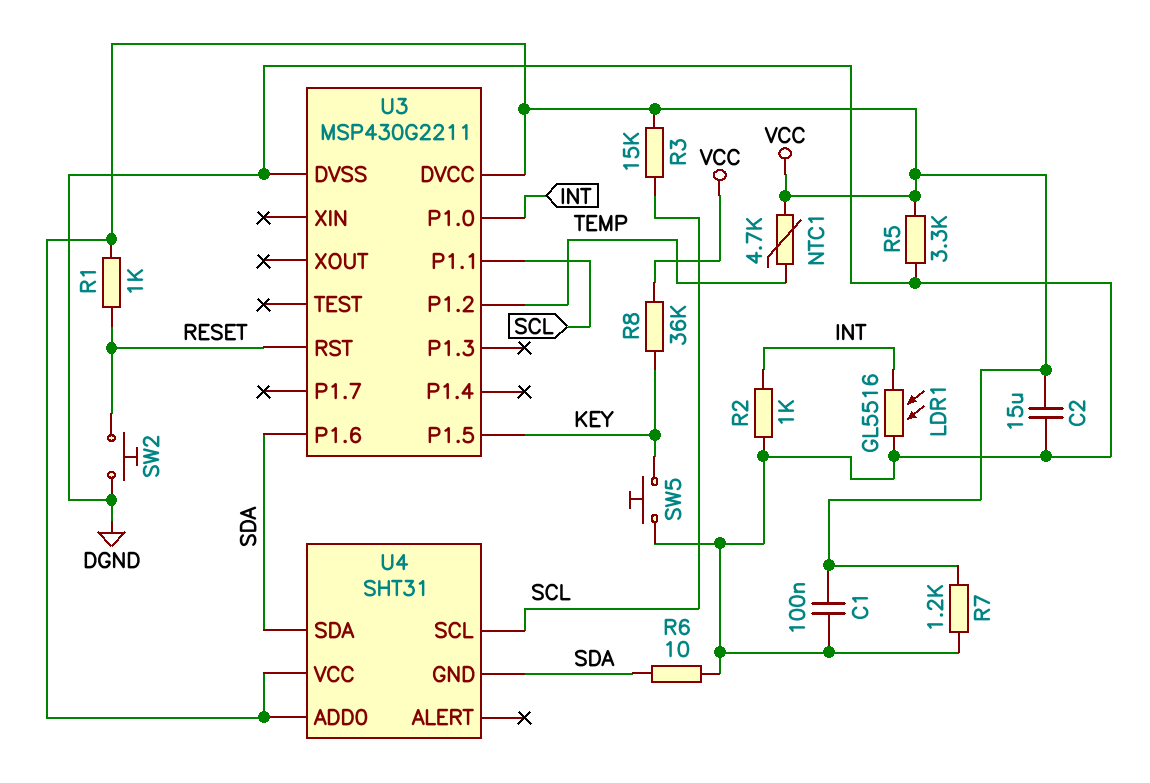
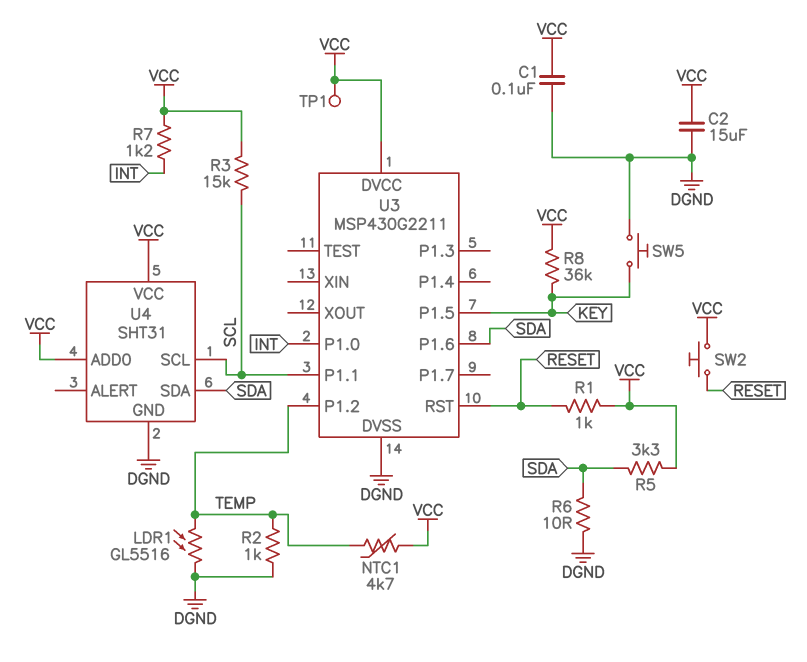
LDR1: GL5516 (DGND, INT) -> GL5516 (DGND, TEMP)
R2: 1k (DGND, INT) -> 1k (DGND, TEMP)
R5: 3.3k (DGND, VCC) -> 3.3k (SDA, VCC)
R7: 1.2k (DGND, VCC) -> 1.2k (INT, VCC)
SW2: button (DGND, RESET) -> button (RESET, VCC)
TP1: none -> test point (VCC)
U4 pin GND: SDA -> DGND

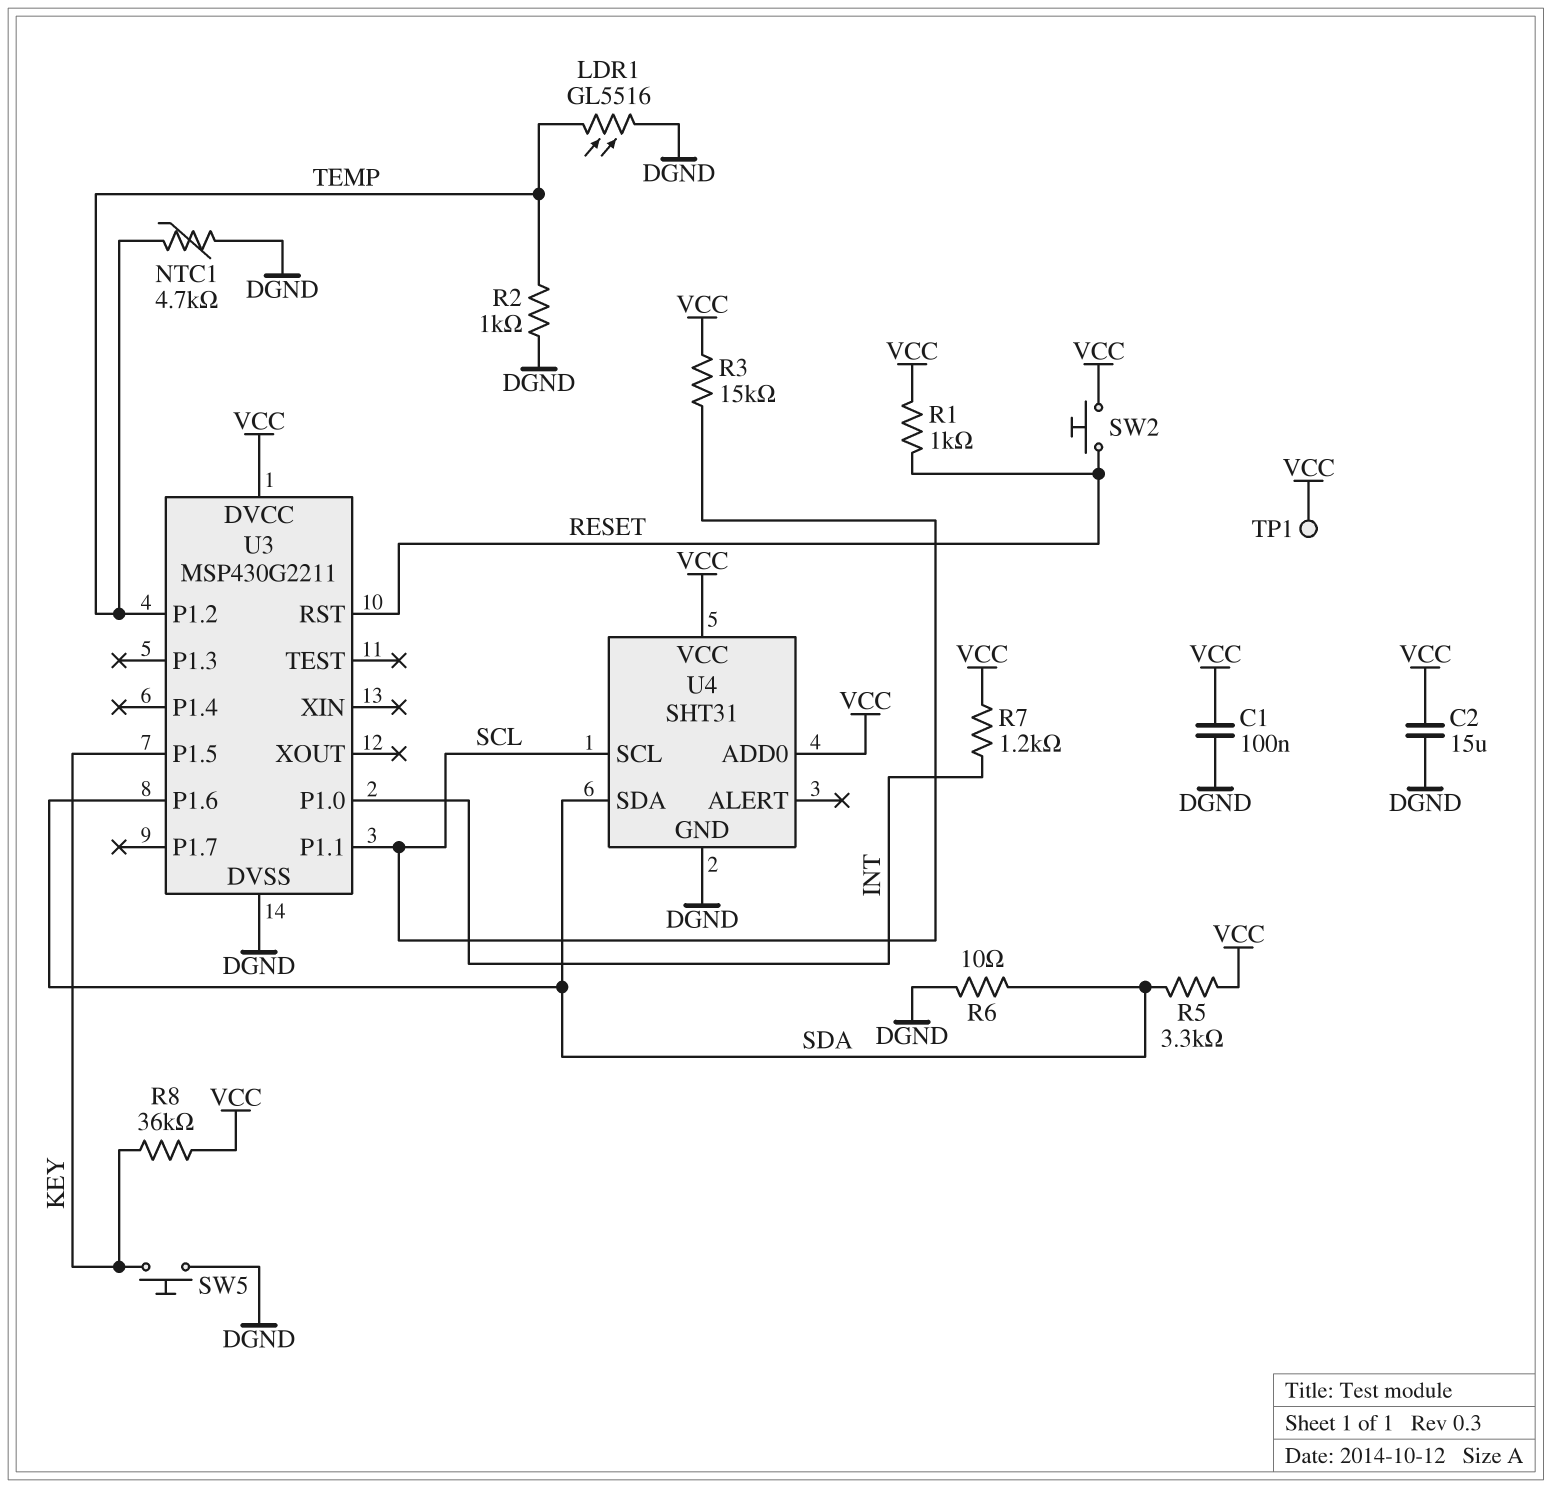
NTC1: 4.7k (TEMP, VCC) -> 4.7k (DGND, TEMP)

